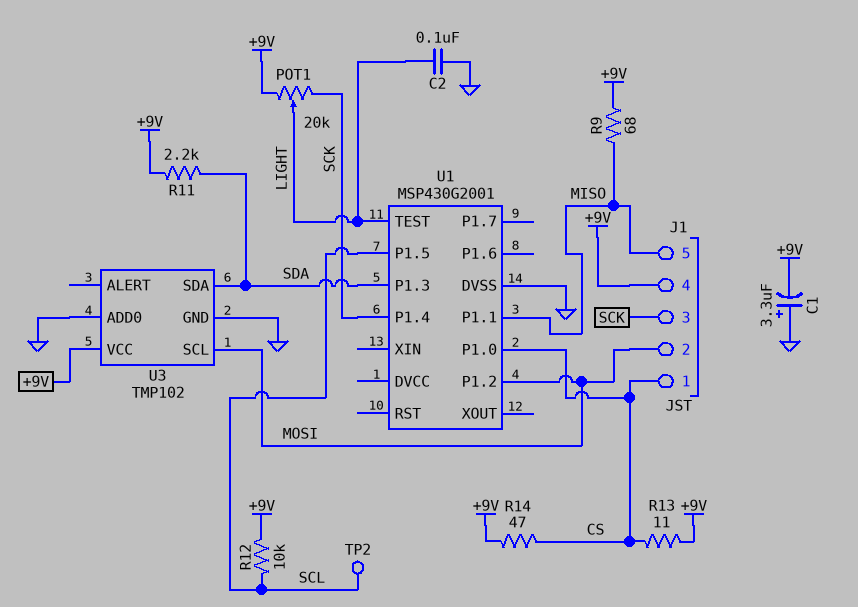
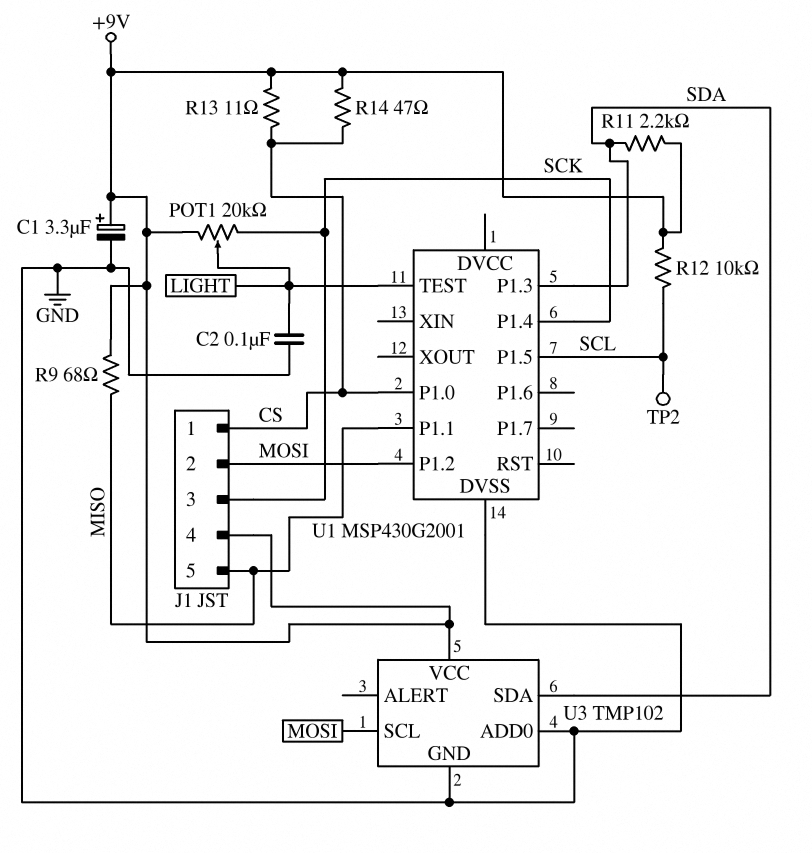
C1: 3.3uF (plus GND, minus +9V) -> 3.3uF (plus +9V, minus GND)

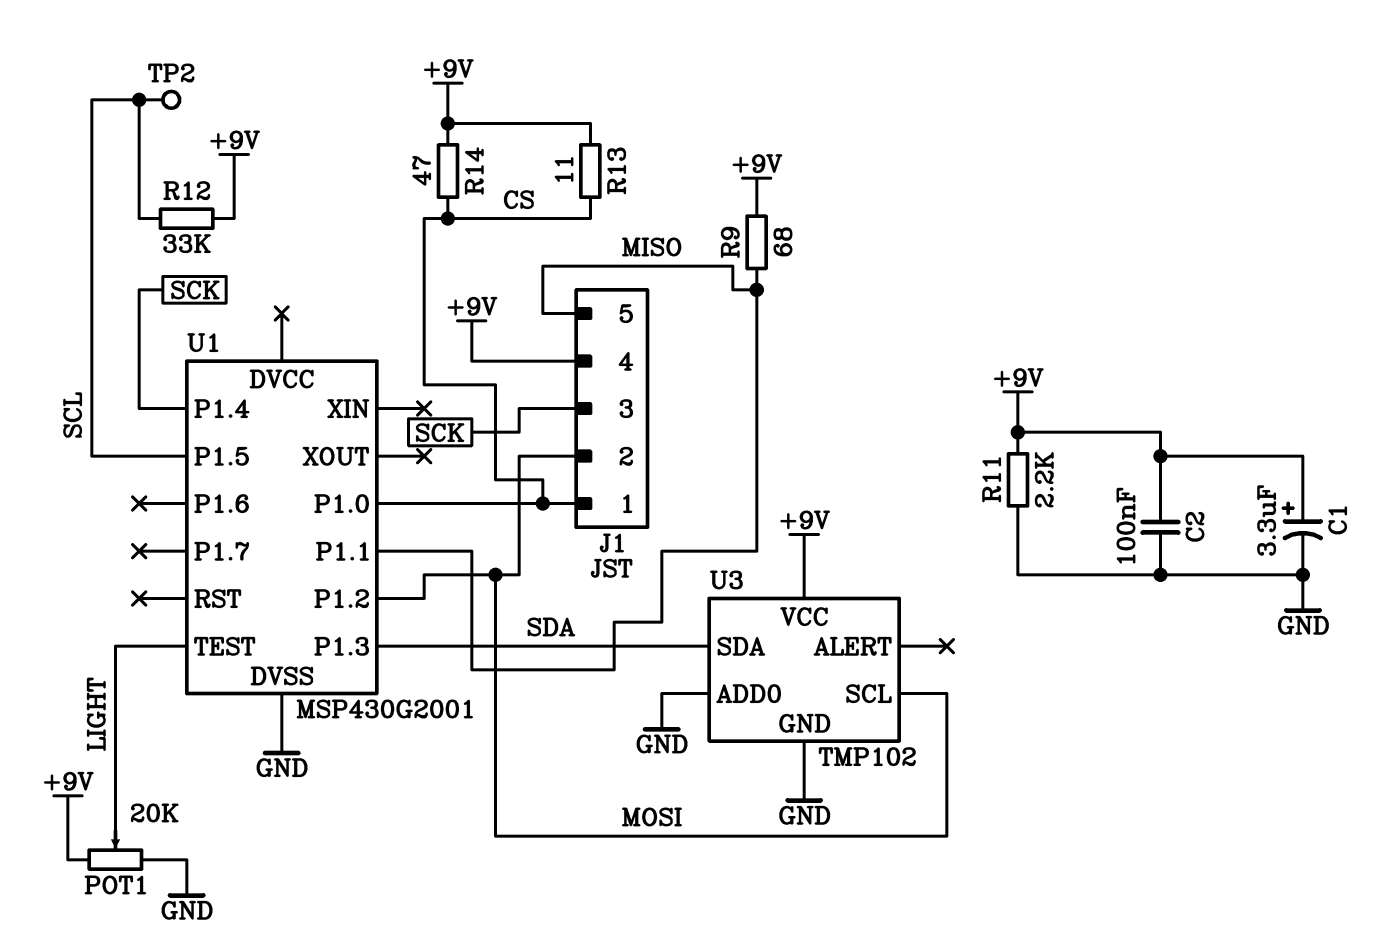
C2: 100nF (GND, LIGHT) -> 100nF (+9V, GND)
POT1: 20k (+9V, SCK, wiper LIGHT) -> 20k (+9V, GND, wiper LIGHT)
R11: 2.2k (+9V, SDA) -> 2.2k (+9V, GND)
R12: 10k (+9V, SCL) -> 33k (+9V, SCL)

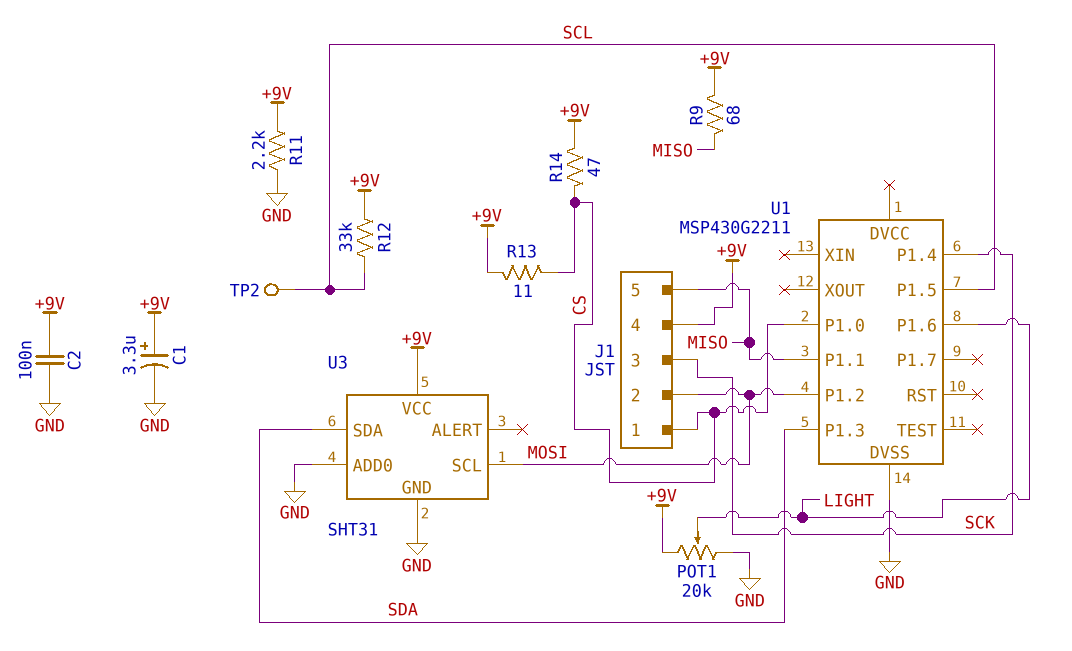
U1: MSP430G2001 -> MSP430G2211
U1 pin P1.6: none -> LIGHT
U1 pin TEST: LIGHT -> none
U3: TMP102 -> SHT31

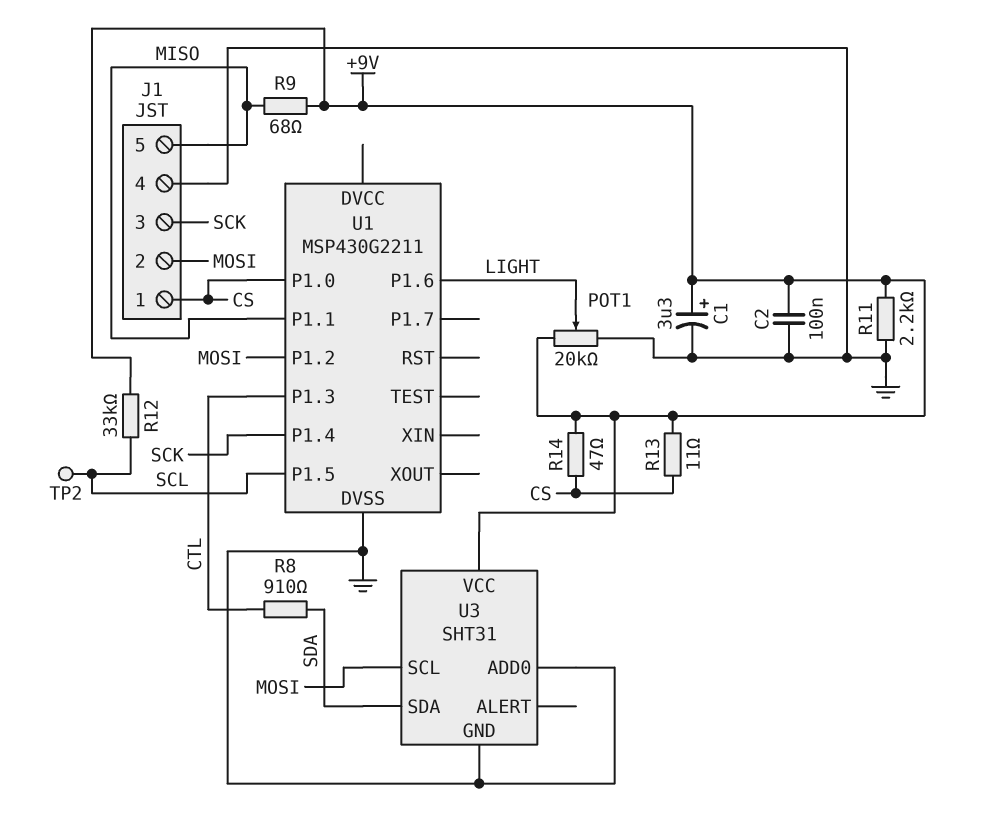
J1 pin 4: +9V -> GND
R8: none -> 910 (CTL, SDA)
U1 pin P1.3: SDA -> CTL

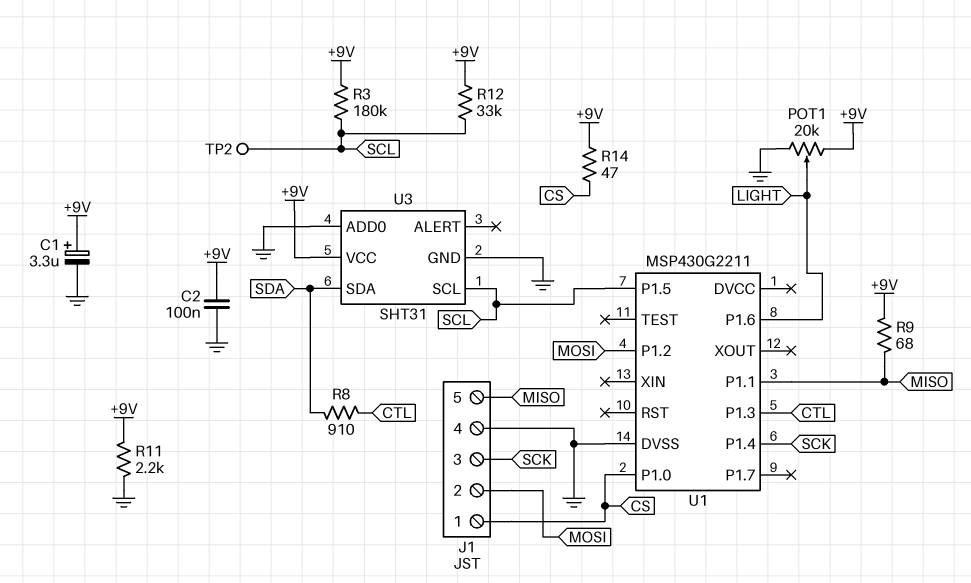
R3: none -> 180k (+9V, SCL)
R13: 11 (+9V, CS) -> none
U3 pin SCL: MOSI -> SCL

